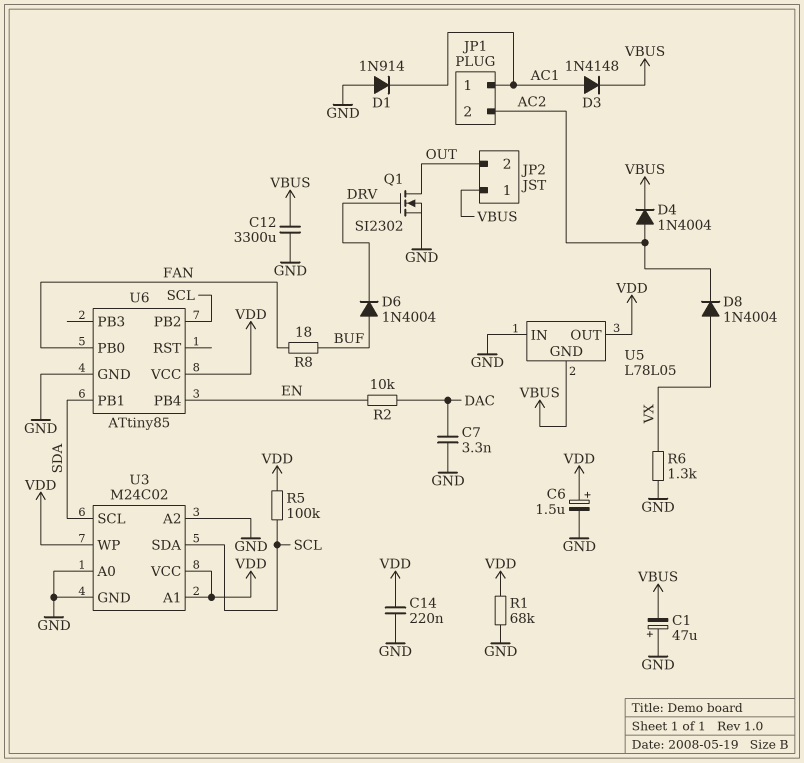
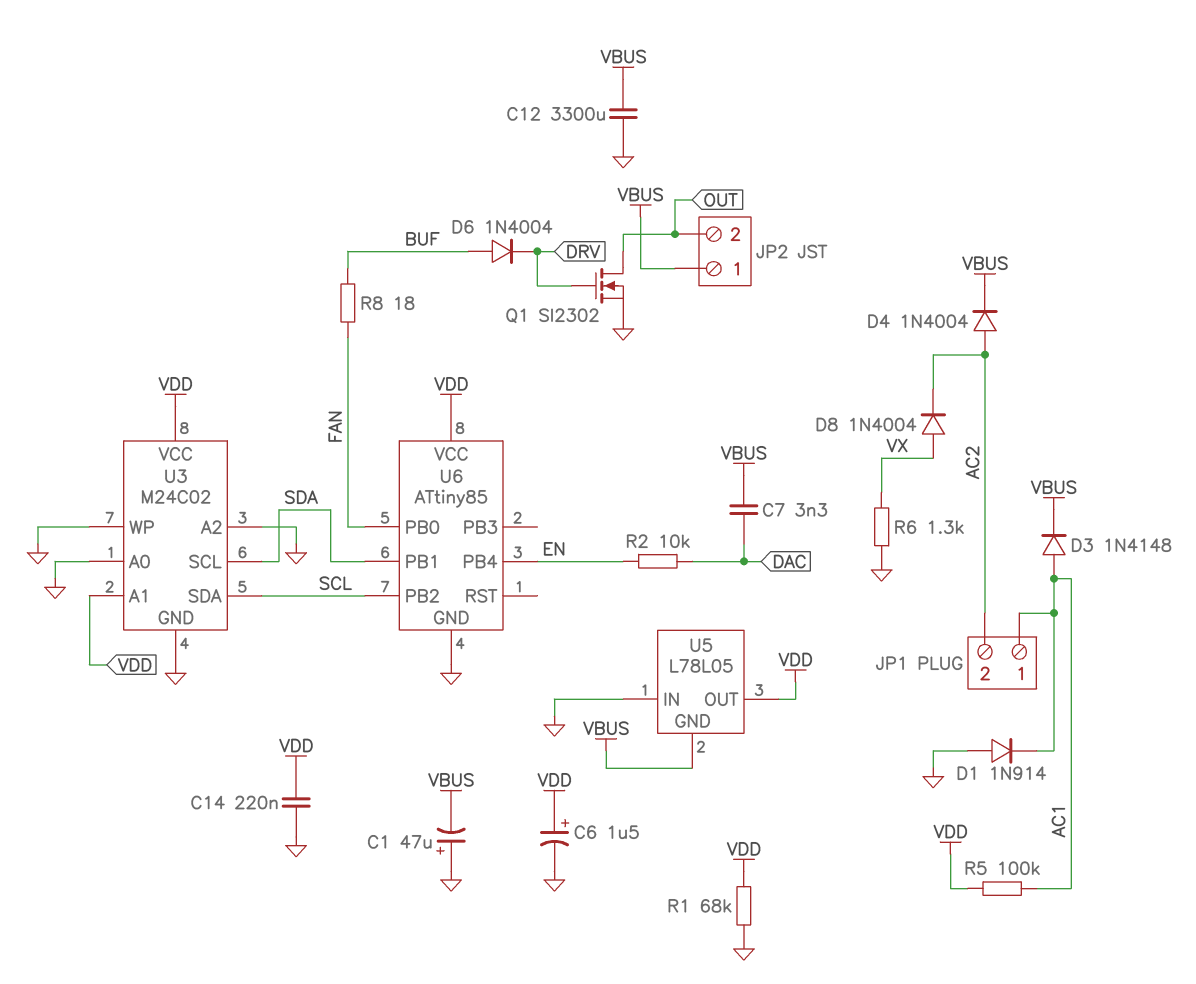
C7: 3.3nF (DAC, GND) -> 3.3nF (DAC, VBUS)
R5: 100k (SCL, VDD) -> 100k (AC1, VDD)
U3 pin WP: VDD -> GND

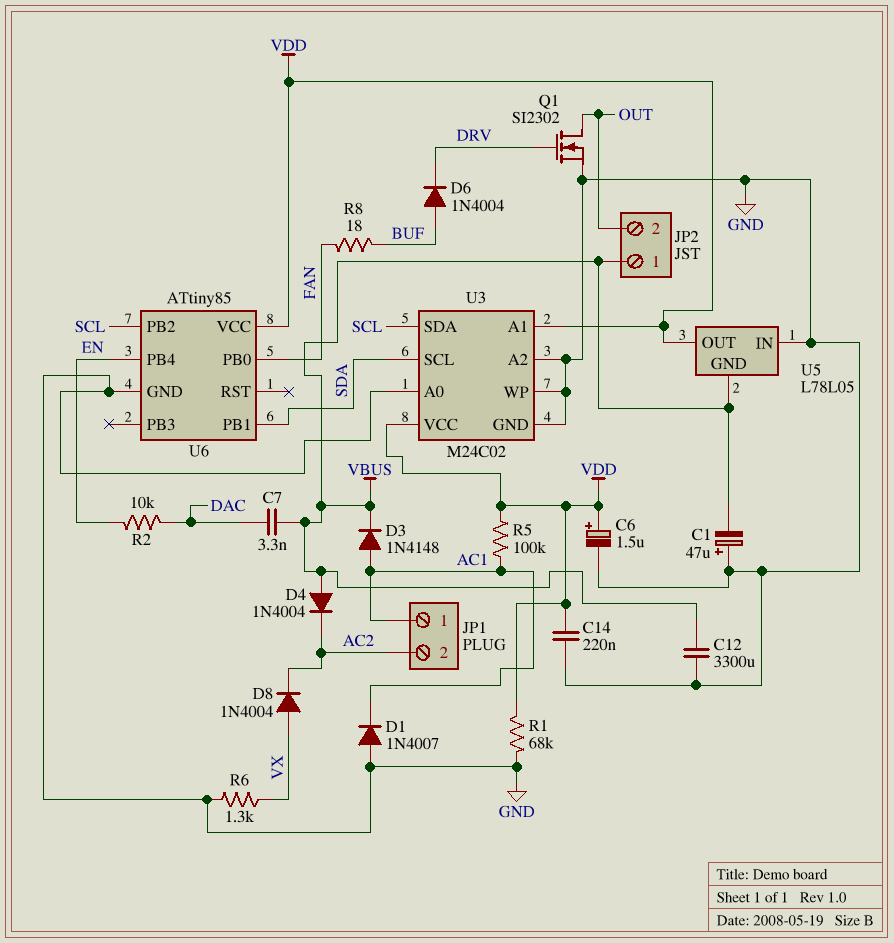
D1: diode 1N914 (A GND, K AC1) -> diode 1N4007 (A GND, K AC1)
D4: diode 1N4004 (A AC2, K VBUS) -> diode 1N4004 (A VBUS, K AC2)

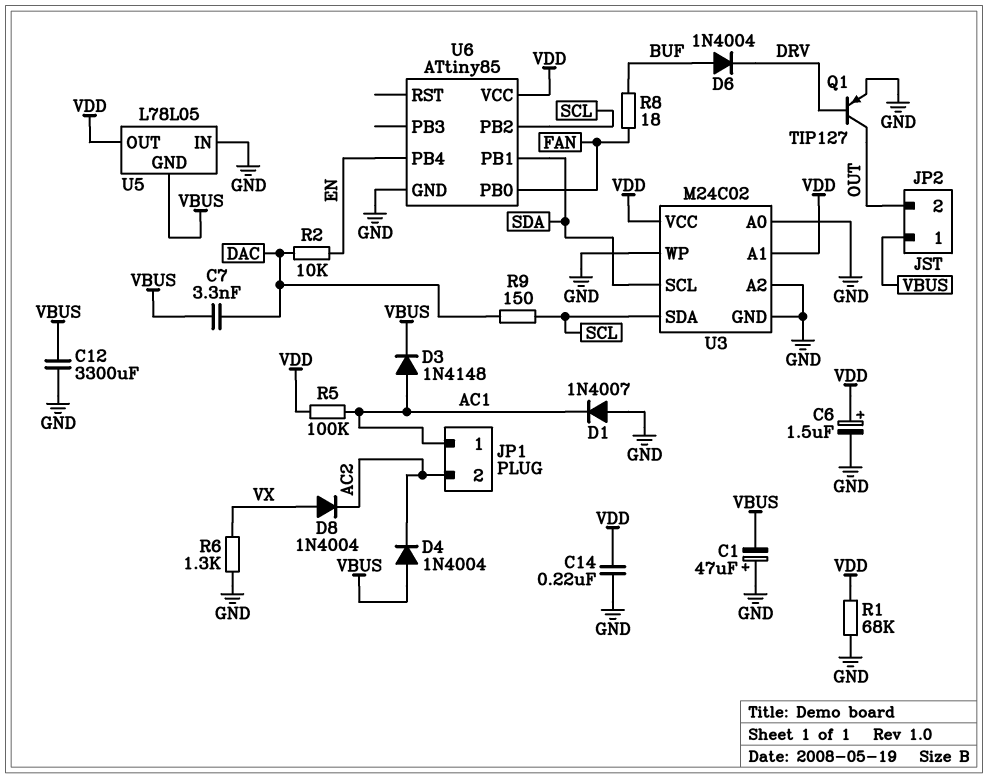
Q1: NMOS SI2302 (G DRV, D OUT, S GND) -> PNP TIP127 (B DRV, C OUT, E GND)
R9: none -> 150 (DAC, SCL)

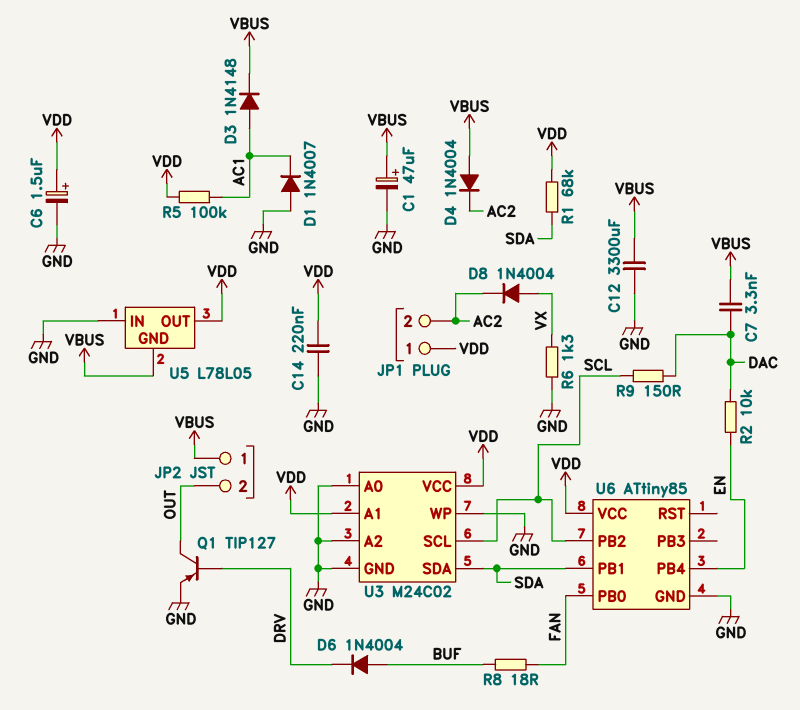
C1: 47uF (plus GND, minus VBUS) -> 47uF (plus VBUS, minus GND)
JP1 pin 1: AC1 -> VDD
R1: 68k (GND, VDD) -> 68k (SDA, VDD)
U3 pin SCL: SDA -> SCL
U3 pin SDA: SCL -> SDA

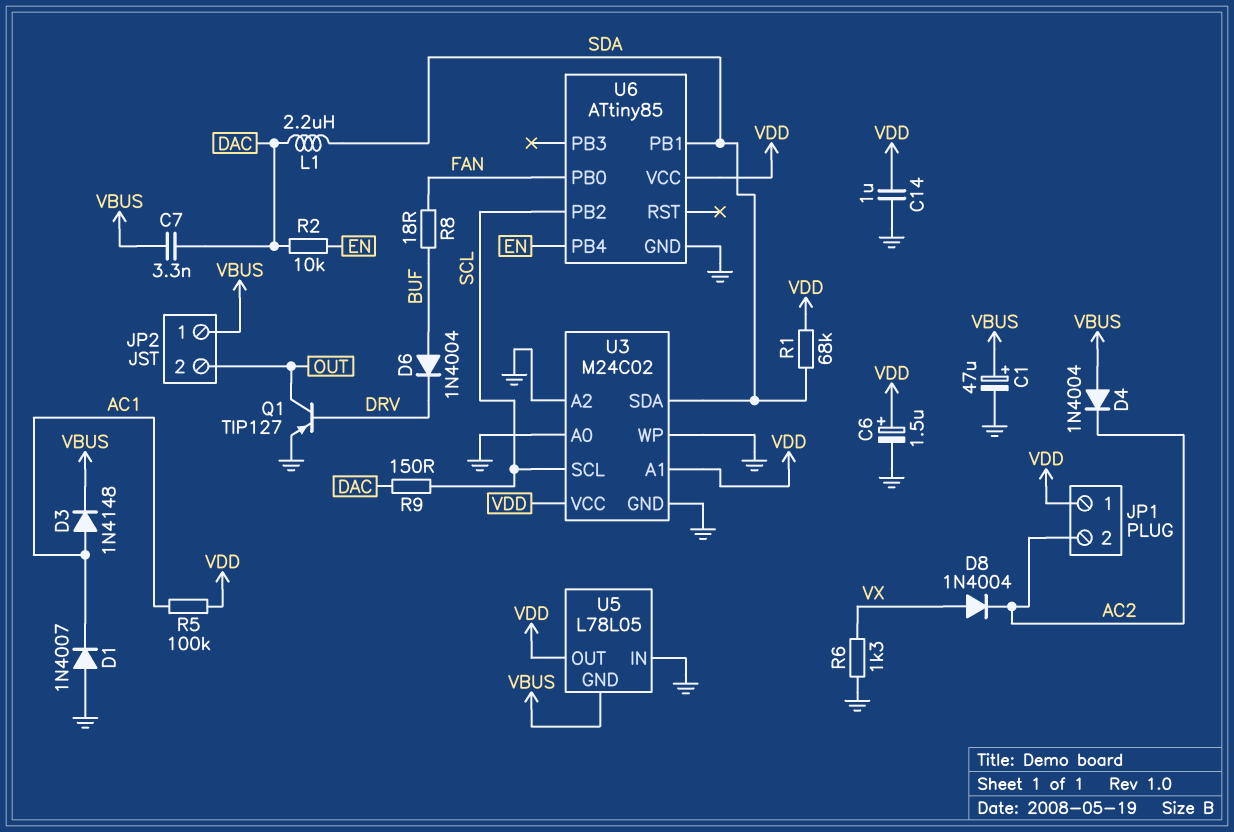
C12: 3300uF (GND, VBUS) -> none
C14: 220nF (GND, VDD) -> 1uF (GND, VDD)
L1: none -> 2.2uH (DAC, SDA)

